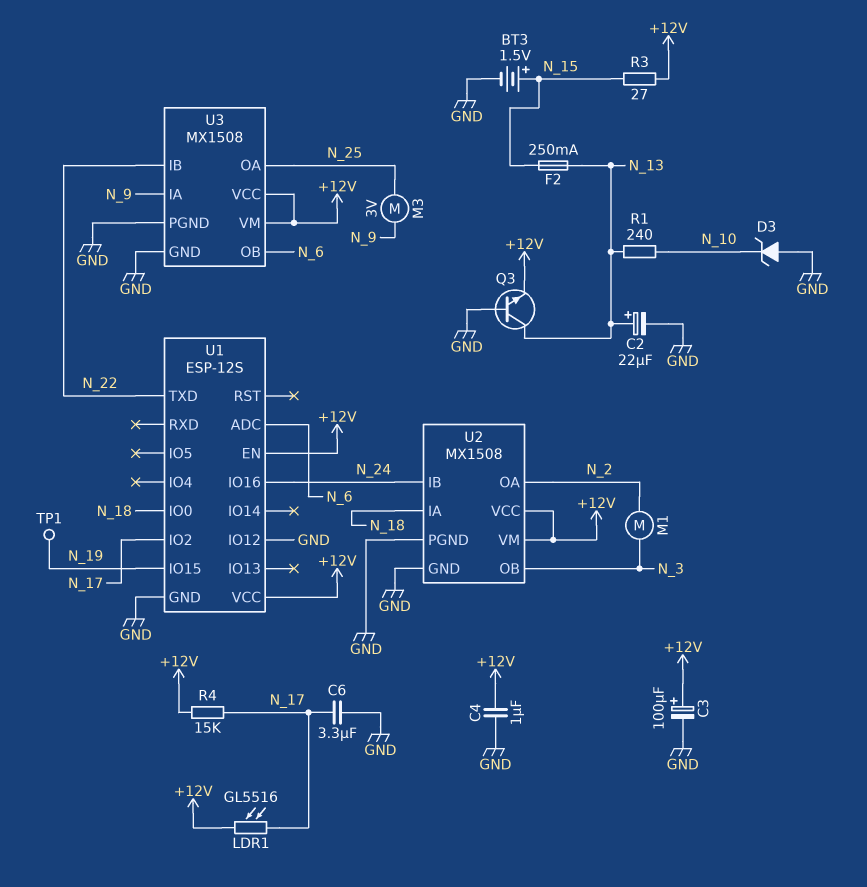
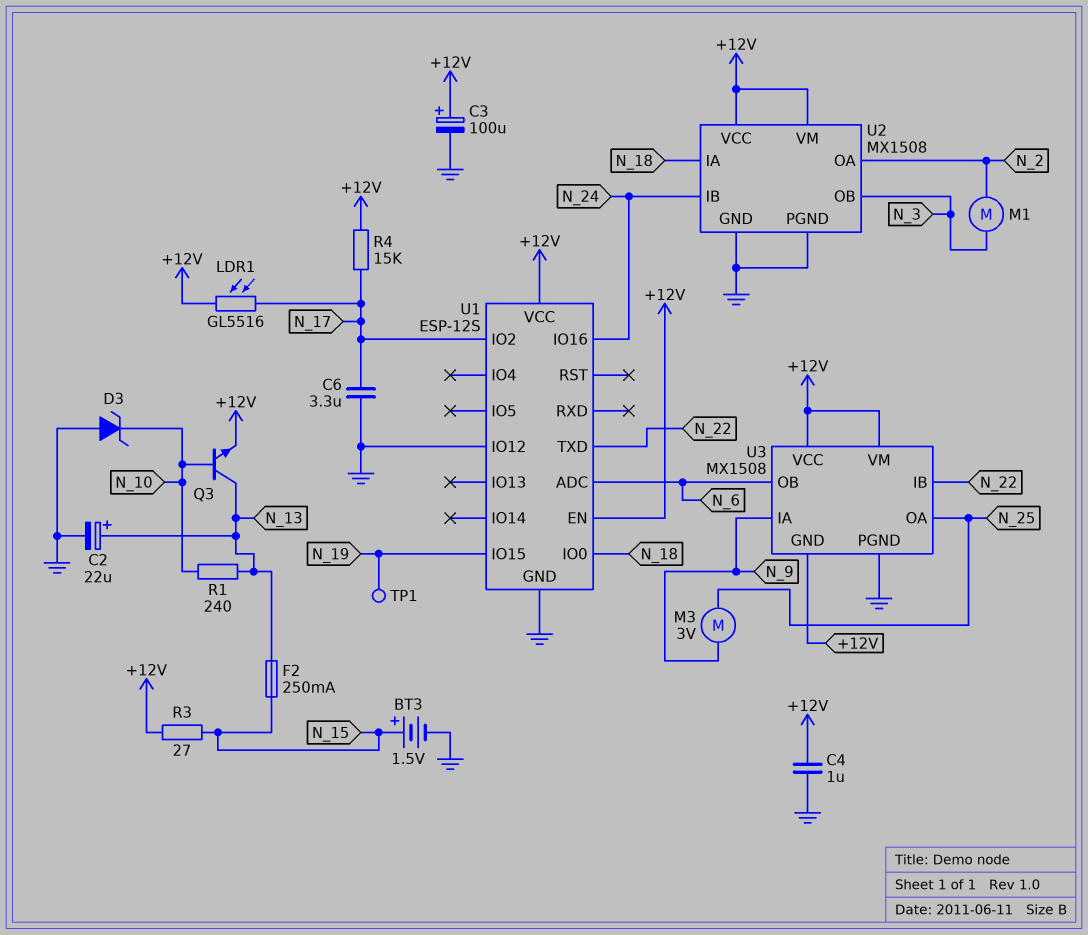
Q3: NPN (B GND, C N_13, E +12V) -> NPN (B N_10, C N_13, E +12V)
U3 pin GND: GND -> +12V

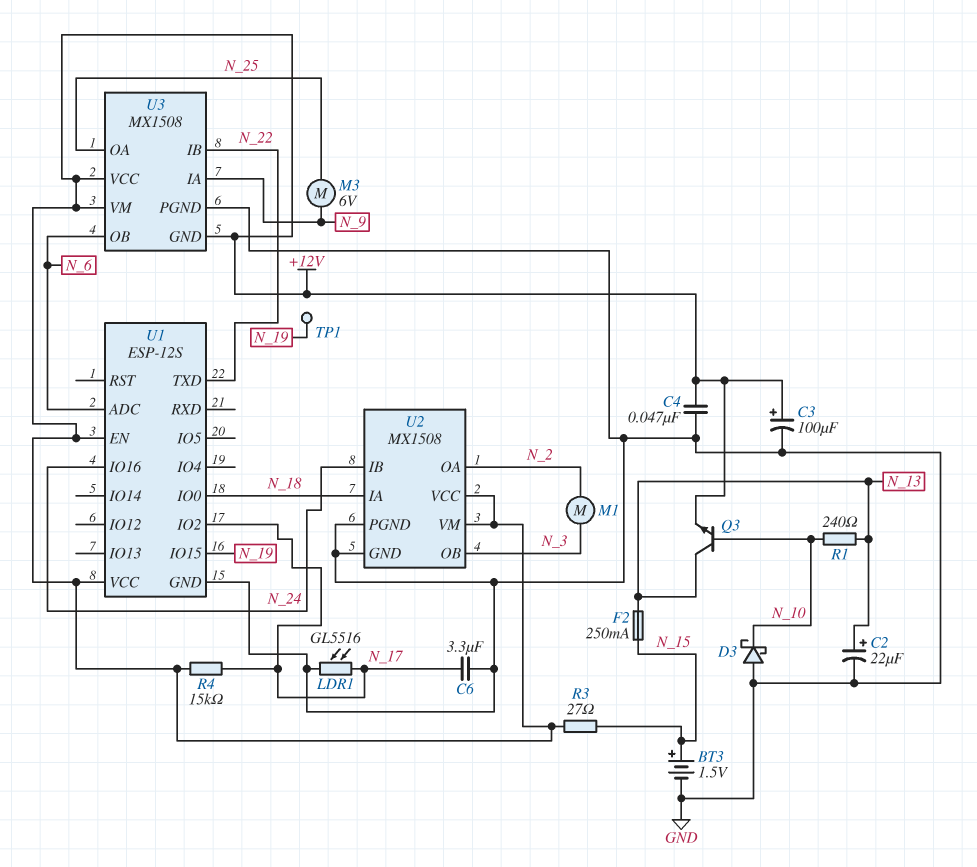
C4: 1uF (+12V, GND) -> 47nF (+12V, GND)
D3: zener (A GND, K N_10) -> schottky (A GND, K N_10)
LDR1: GL5516 (+12V, N_17) -> GL5516 (GND, N_17)
M3: motor 3V (N_9, N_25) -> motor 6V (N_9, N_25)
U1 pin IO12: GND -> none

